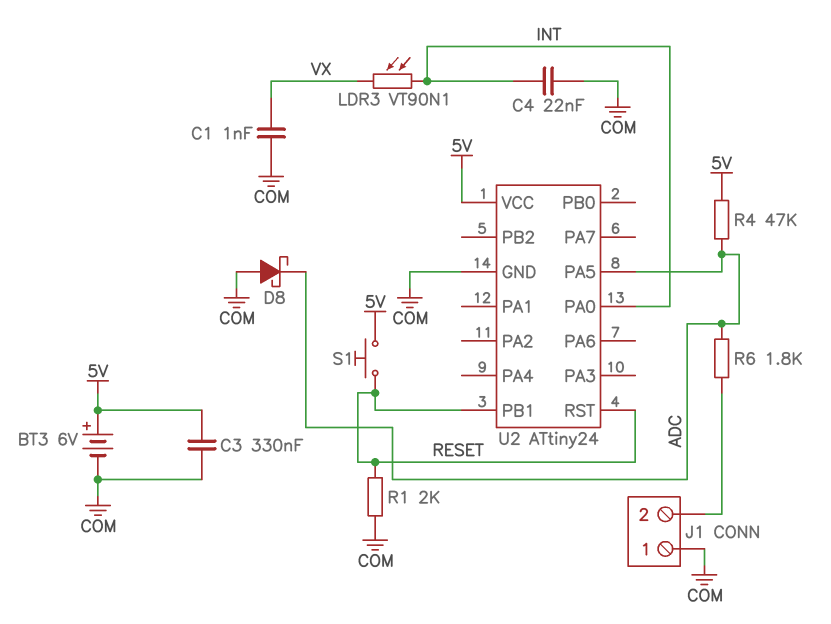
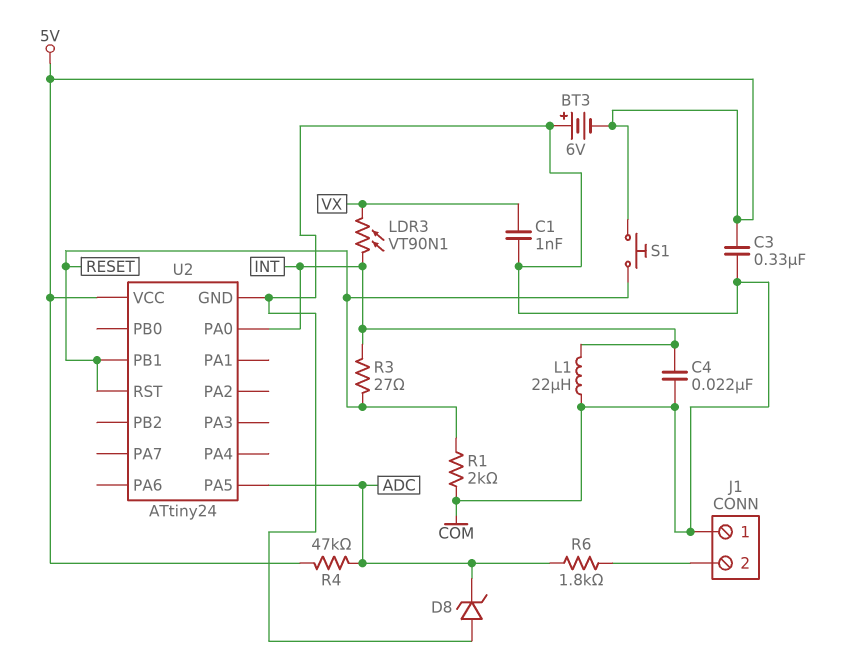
BT3: 6V (plus 5V, minus COM) -> 6V (plus COM, minus 5V)
D8: schottky (A COM, K ADC) -> zener (A COM, K ADC)
L1: none -> 22uH (COM, INT)
R3: none -> 27 (INT, RESET)

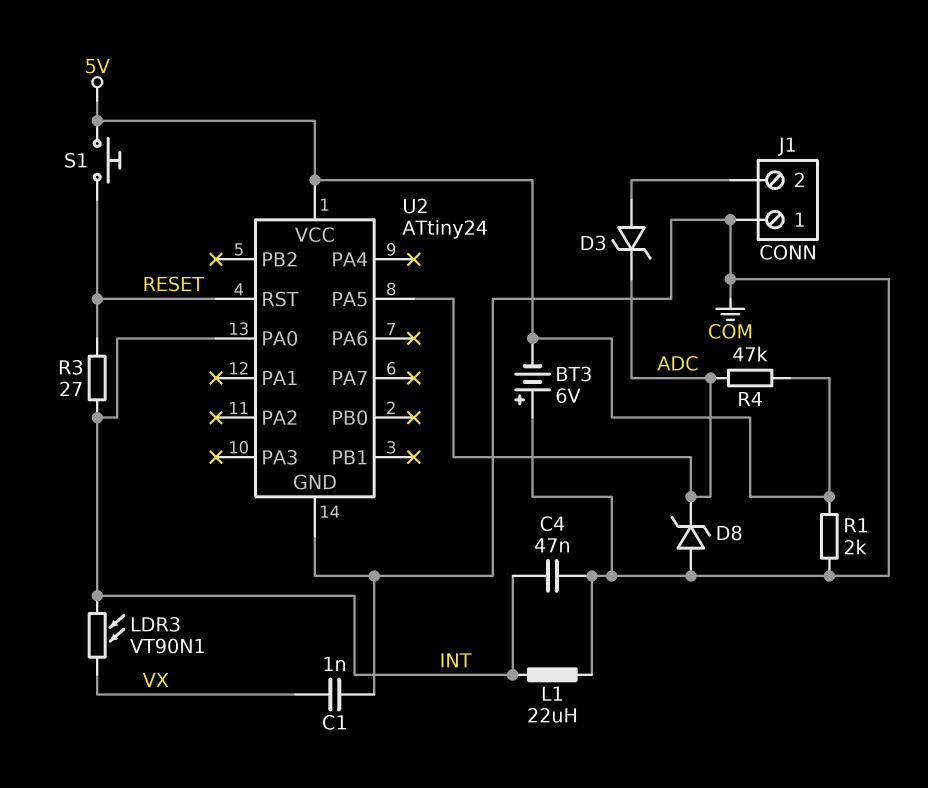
C3: 330nF (5V, COM) -> none
C4: 22nF (COM, INT) -> 47nF (COM, INT)
D3: none -> zener (A J1/2, K ADC)
R1: 2k (COM, RESET) -> 2k (5V, COM)
R6: 1.8k (ADC, J1/2) -> none
U2 pin PB1: RESET -> none

